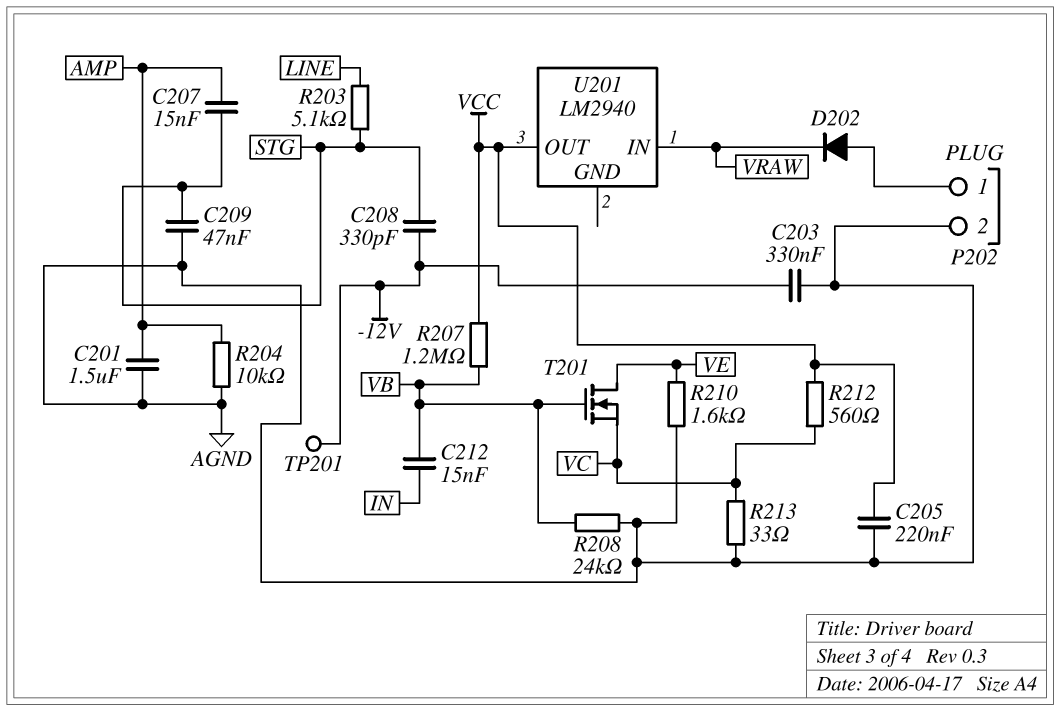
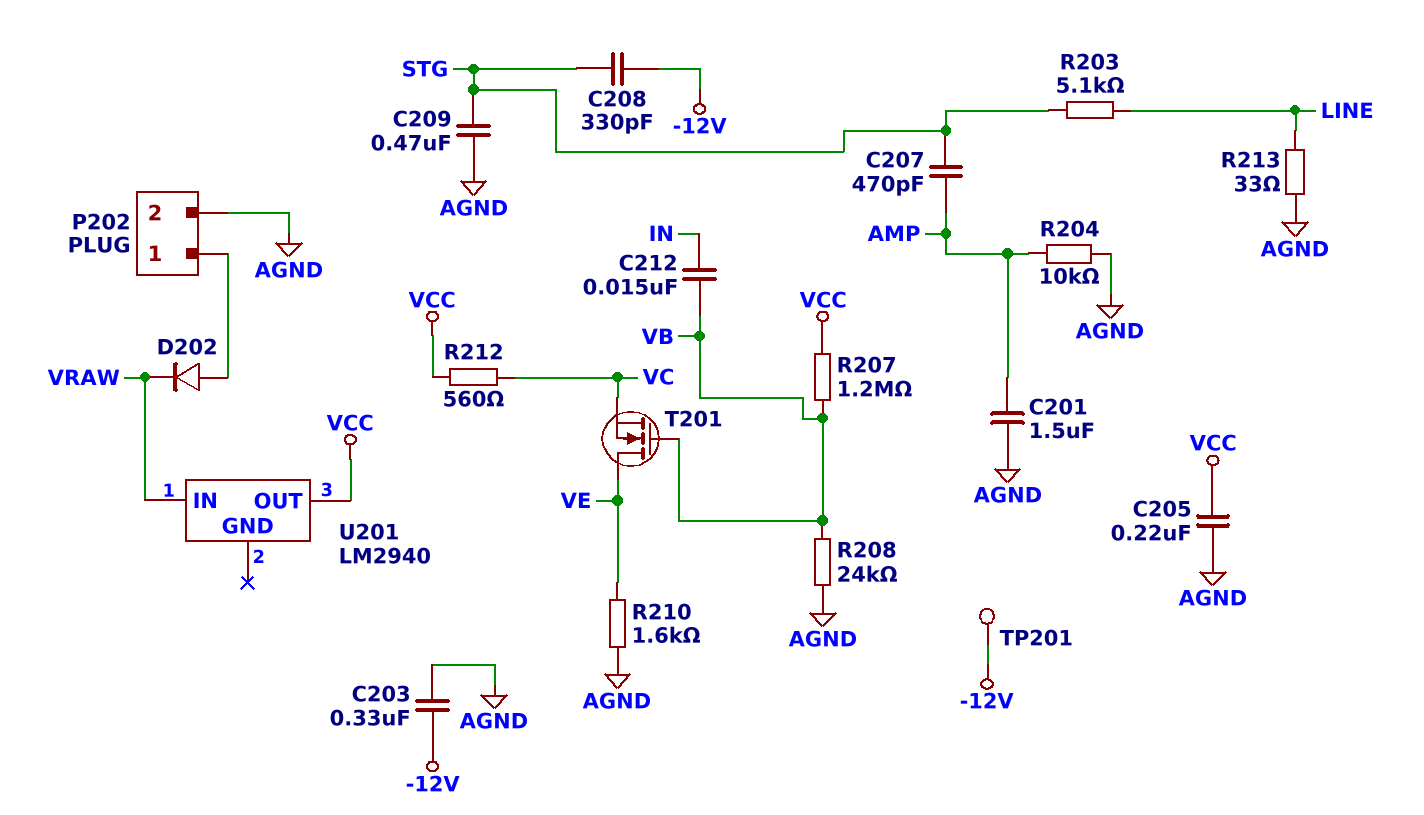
C207: 15nF (AMP, STG) -> 470pF (AMP, STG)
C209: 47nF (AGND, STG) -> 470nF (AGND, STG)
R213: 33 (AGND, VC) -> 33 (AGND, LINE)

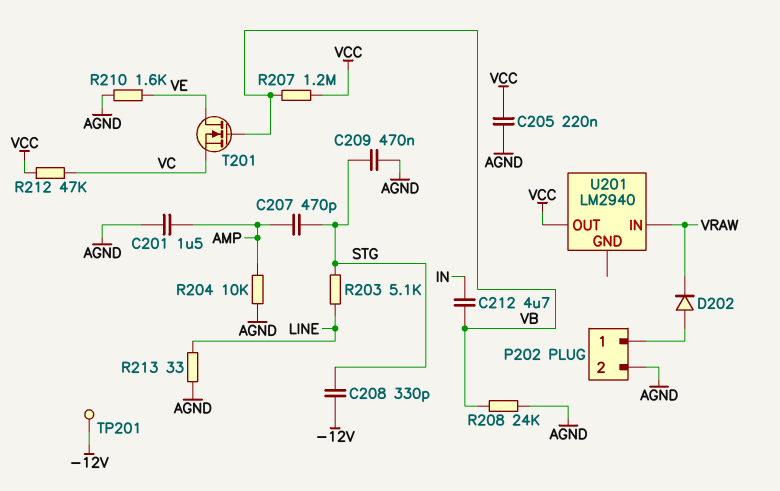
C203: 330nF (-12V, AGND) -> none
C212: 15nF (IN, VB) -> 4.7uF (IN, VB)
R212: 560 (VC, VCC) -> 47k (VC, VCC)

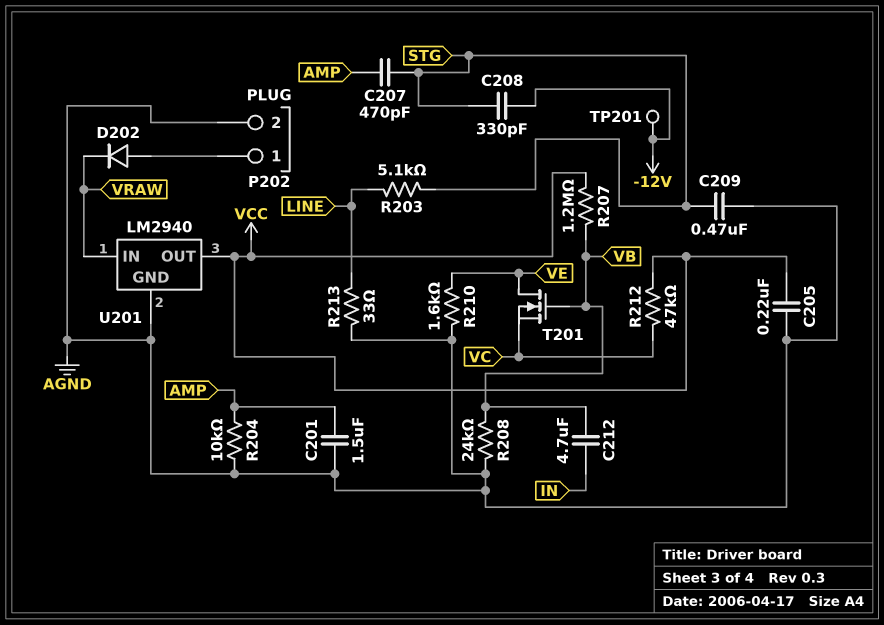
U201 pin GND: none -> AGND

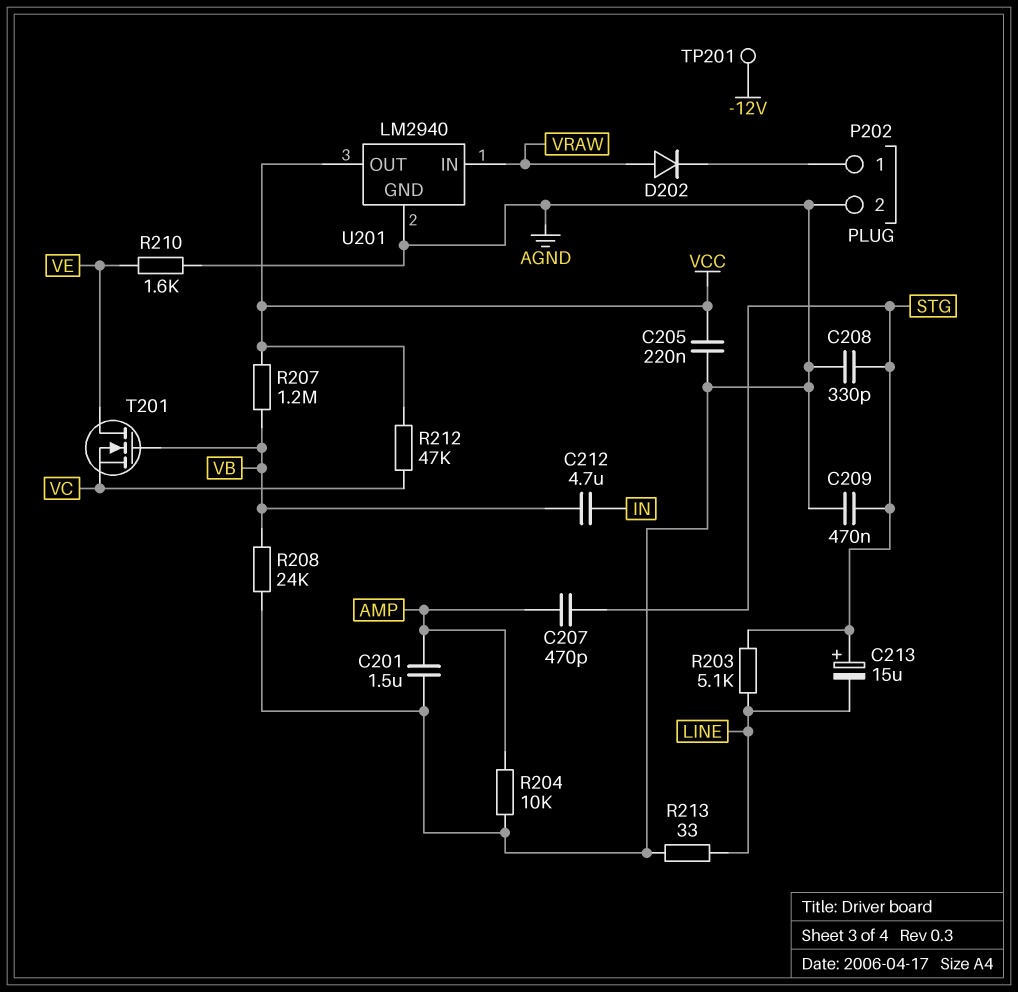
C208: 330pF (-12V, STG) -> 330pF (AGND, STG)
C213: none -> 15uF (plus STG, minus LINE)
D202: diode (A P202/1, K VRAW) -> diode (A VRAW, K P202/1)

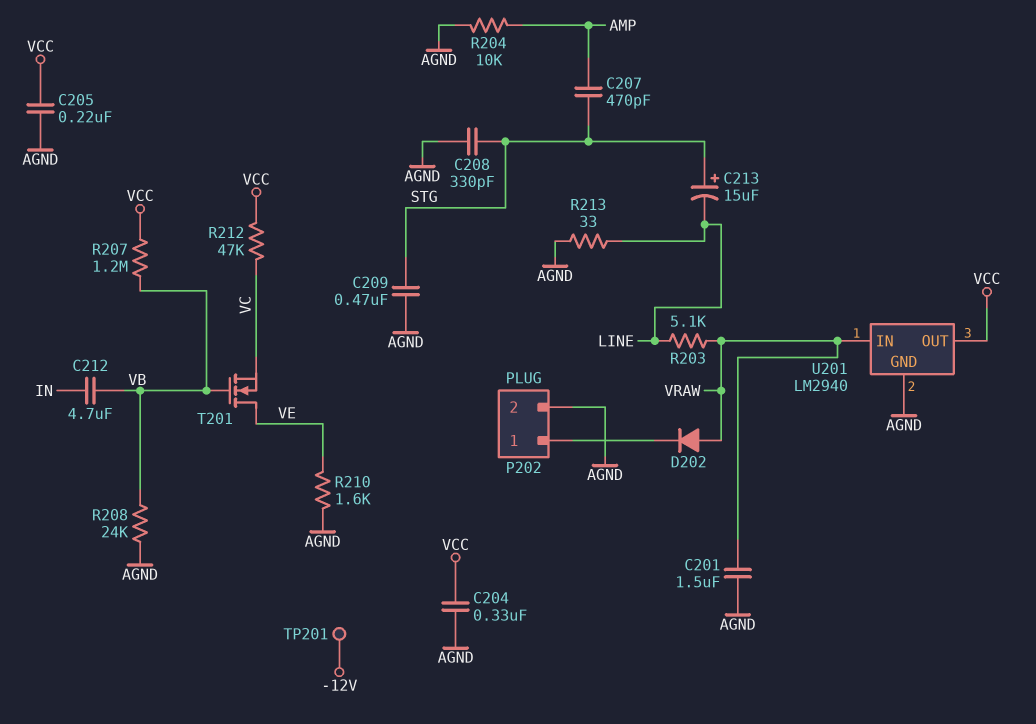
C201: 1.5uF (AGND, AMP) -> 1.5uF (AGND, VRAW)
C204: none -> 330nF (AGND, VCC)
R203: 5.1k (LINE, STG) -> 5.1k (LINE, VRAW)

